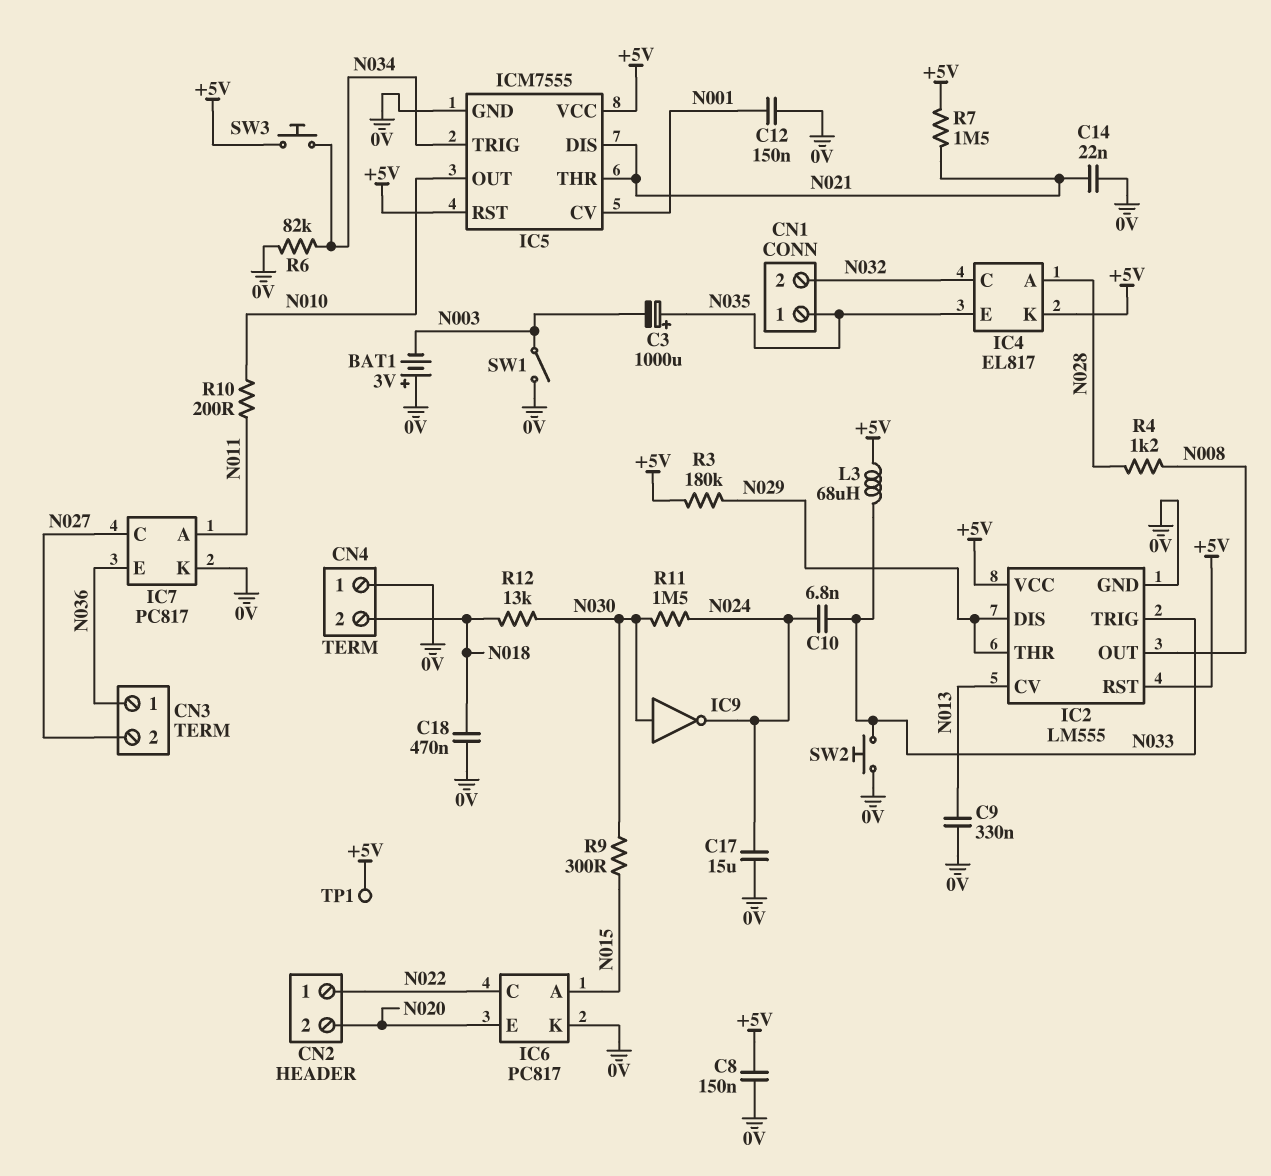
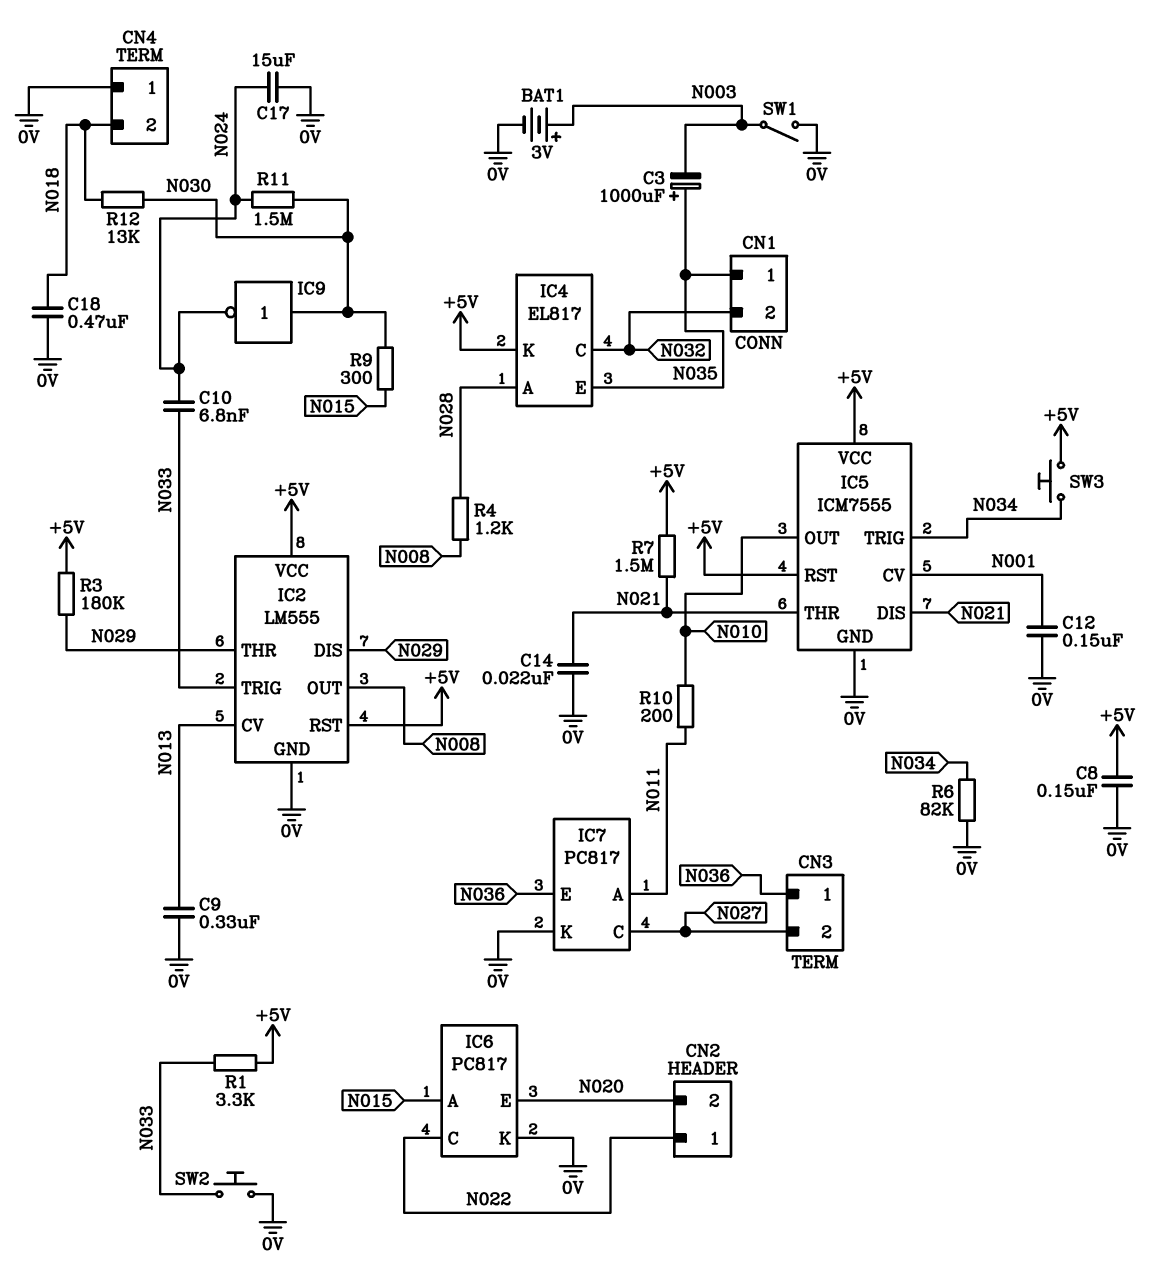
BAT1: 3V (plus 0V, minus N003) -> 3V (plus N003, minus 0V)
L3: 68uH (+5V, N033) -> none
R1: none -> 3.3k (+5V, N033)
TP1: test point (+5V) -> none

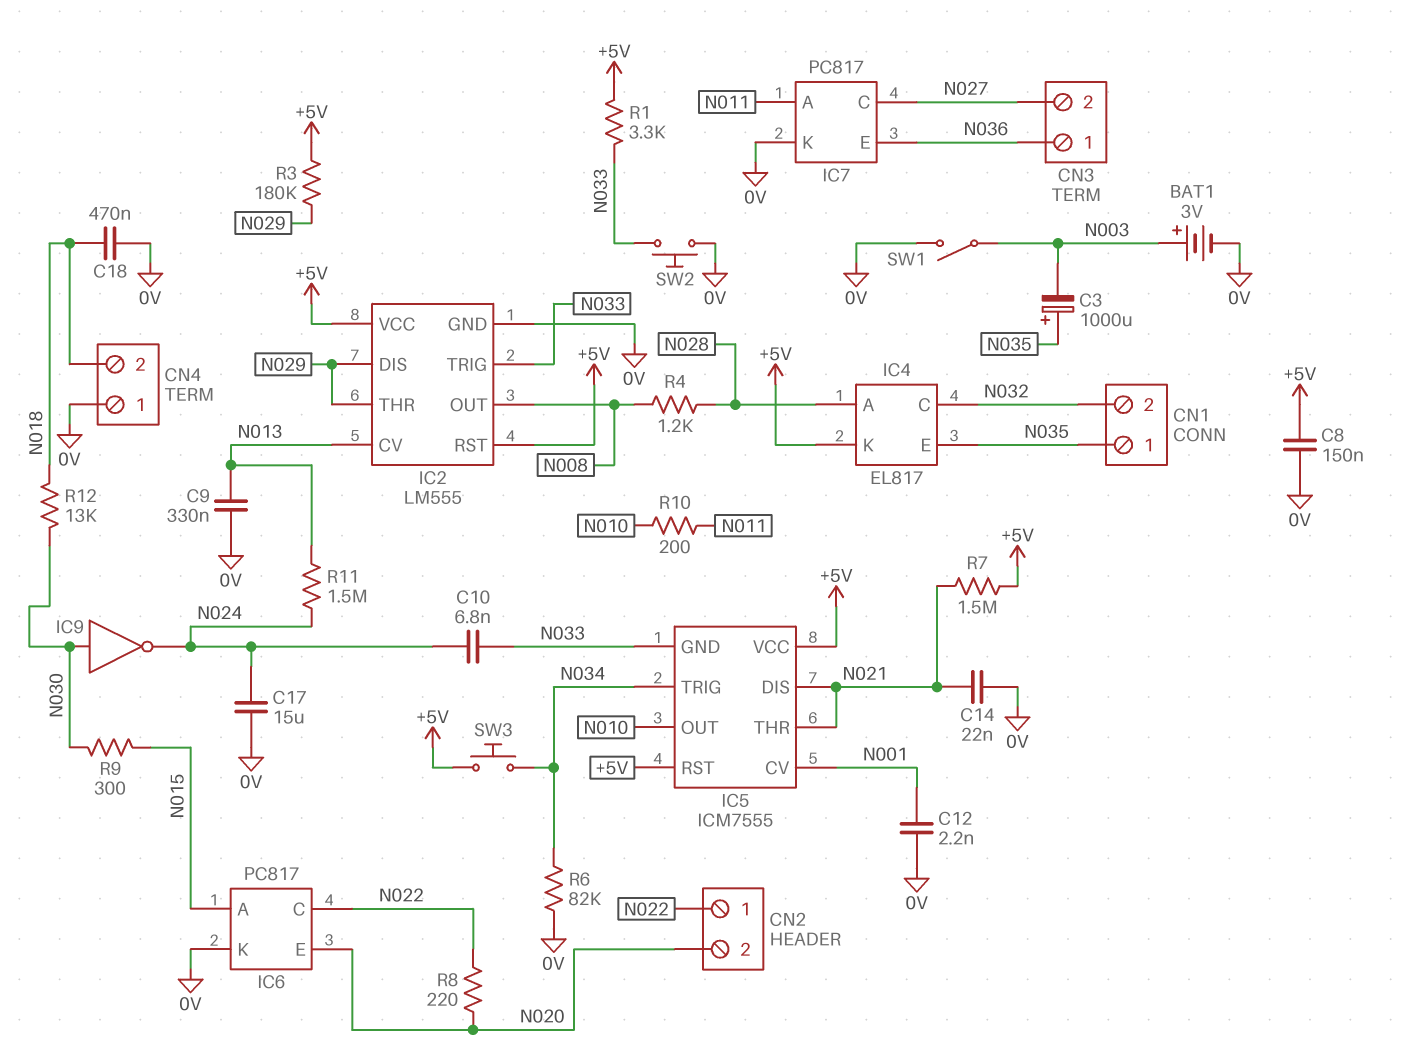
C12: 150nF (0V, N001) -> 2.2nF (0V, N001)
IC5 pin GND: 0V -> N033
R8: none -> 220 (N020, N022)
R11: 1.5M (N024, N030) -> 1.5M (N013, N024)

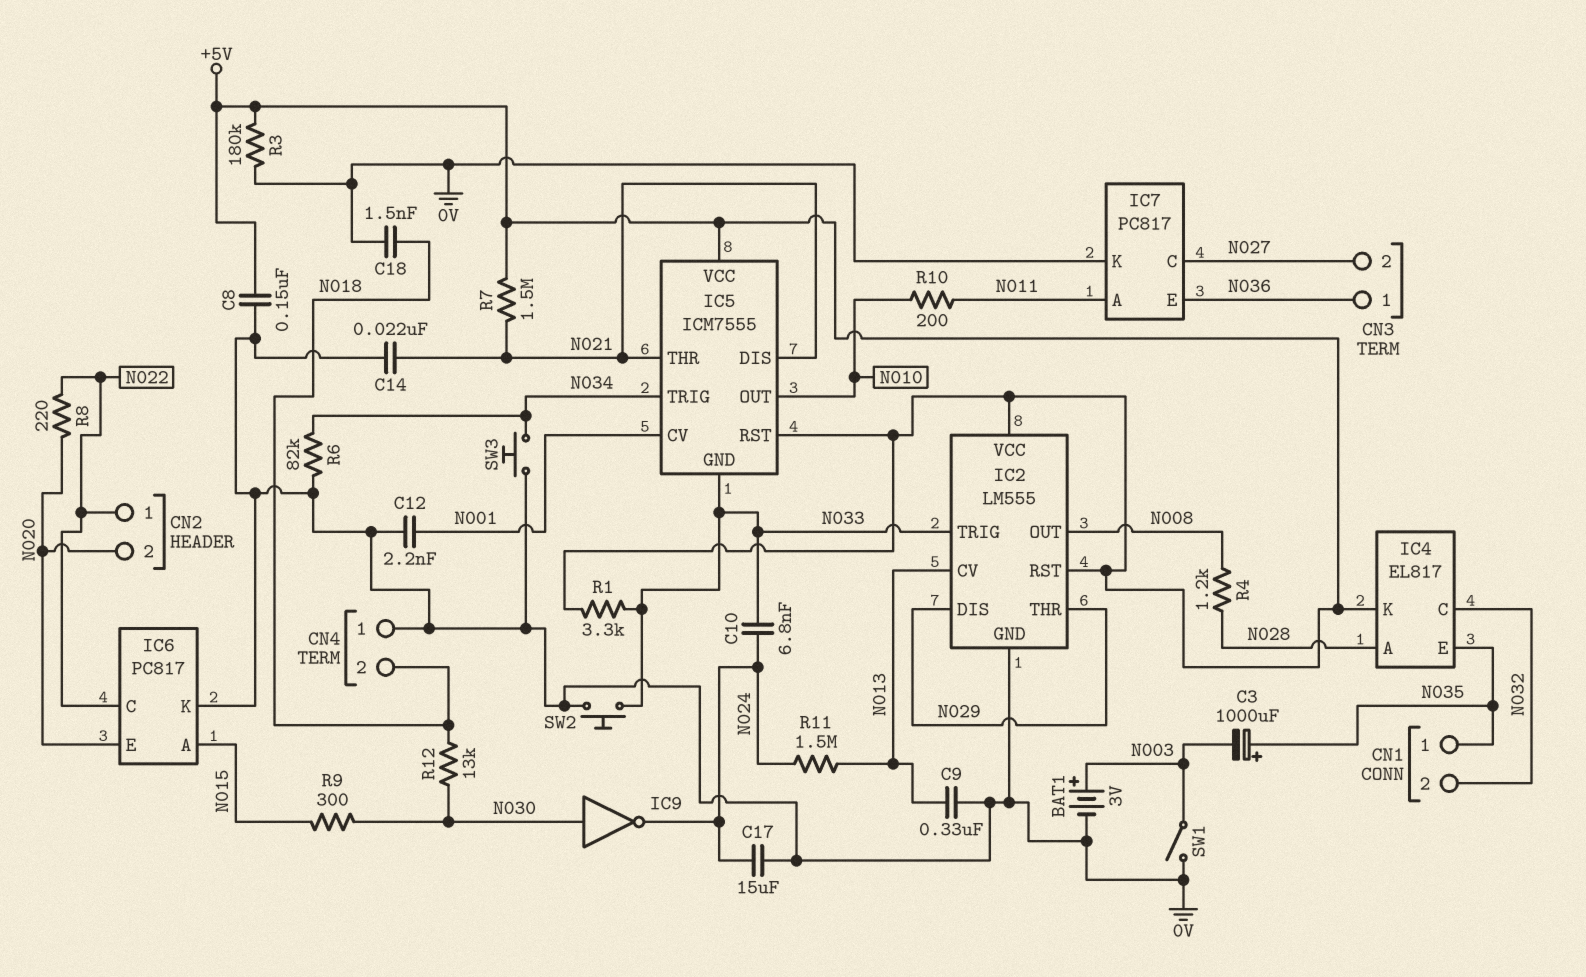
C18: 470nF (0V, N018) -> 1.5nF (0V, N018)
R3: 180k (+5V, N029) -> 180k (+5V, 0V)
SW3: button (+5V, N034) -> button (0V, N034)

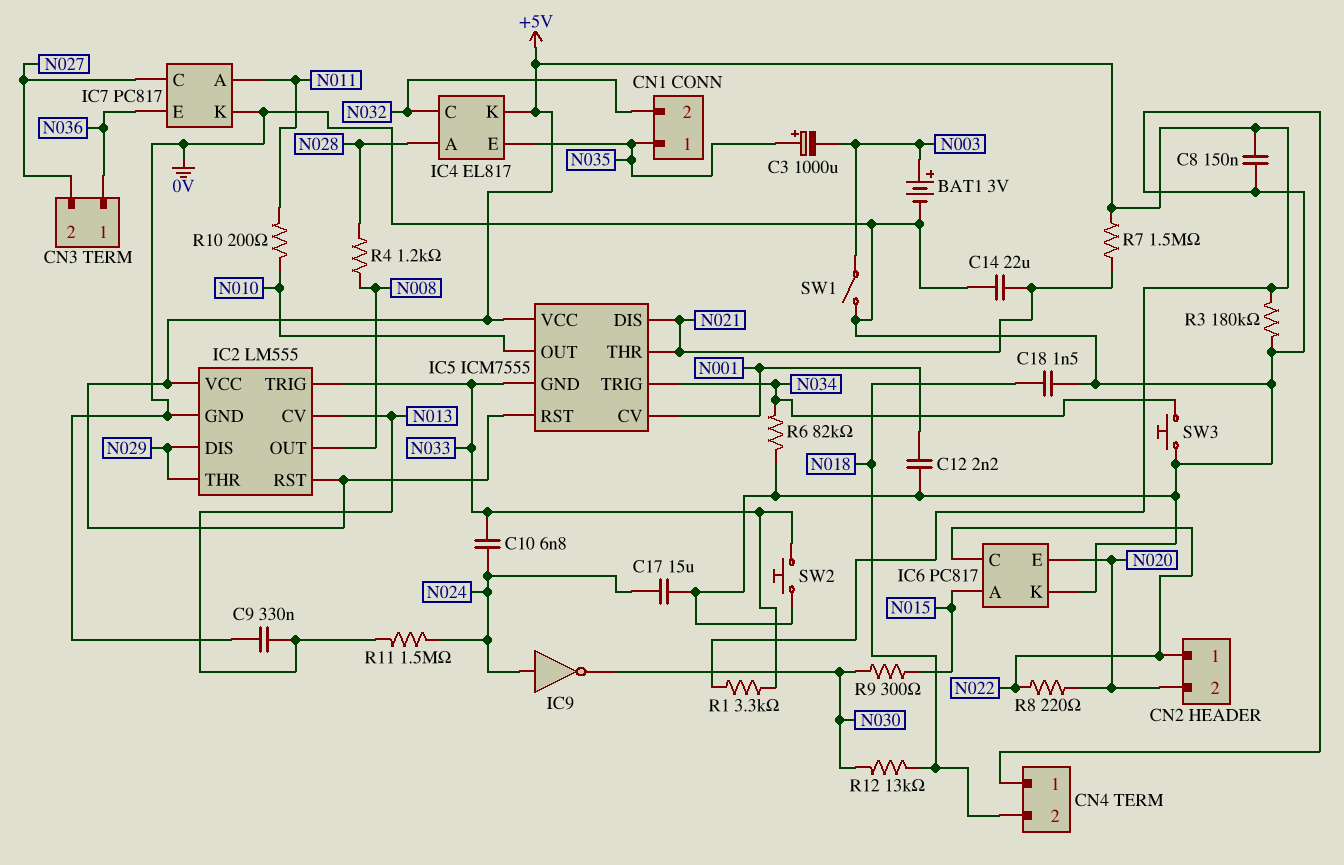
C14: 22nF (0V, N021) -> 22uF (0V, N021)
IC9: NOT (in N030, out N024) -> NOT (in N024, out N030)

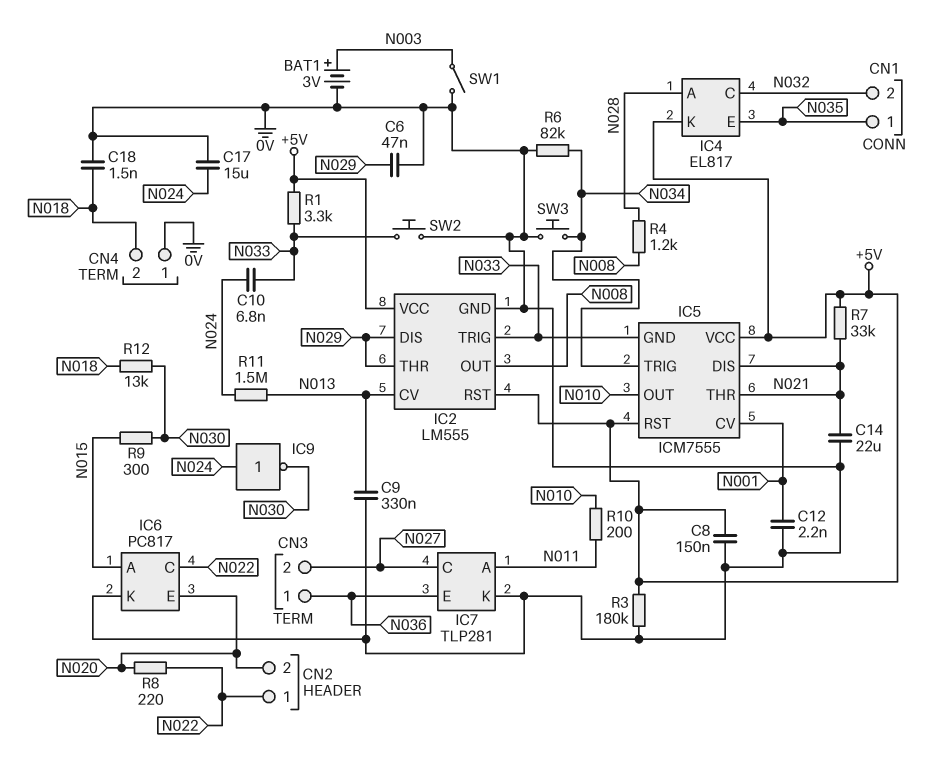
C3: 1000uF (plus N035, minus N003) -> none
C6: none -> 47nF (0V, N029)
IC7: PC817 -> TLP281
R7: 1.5M (+5V, N021) -> 33k (+5V, N021)

